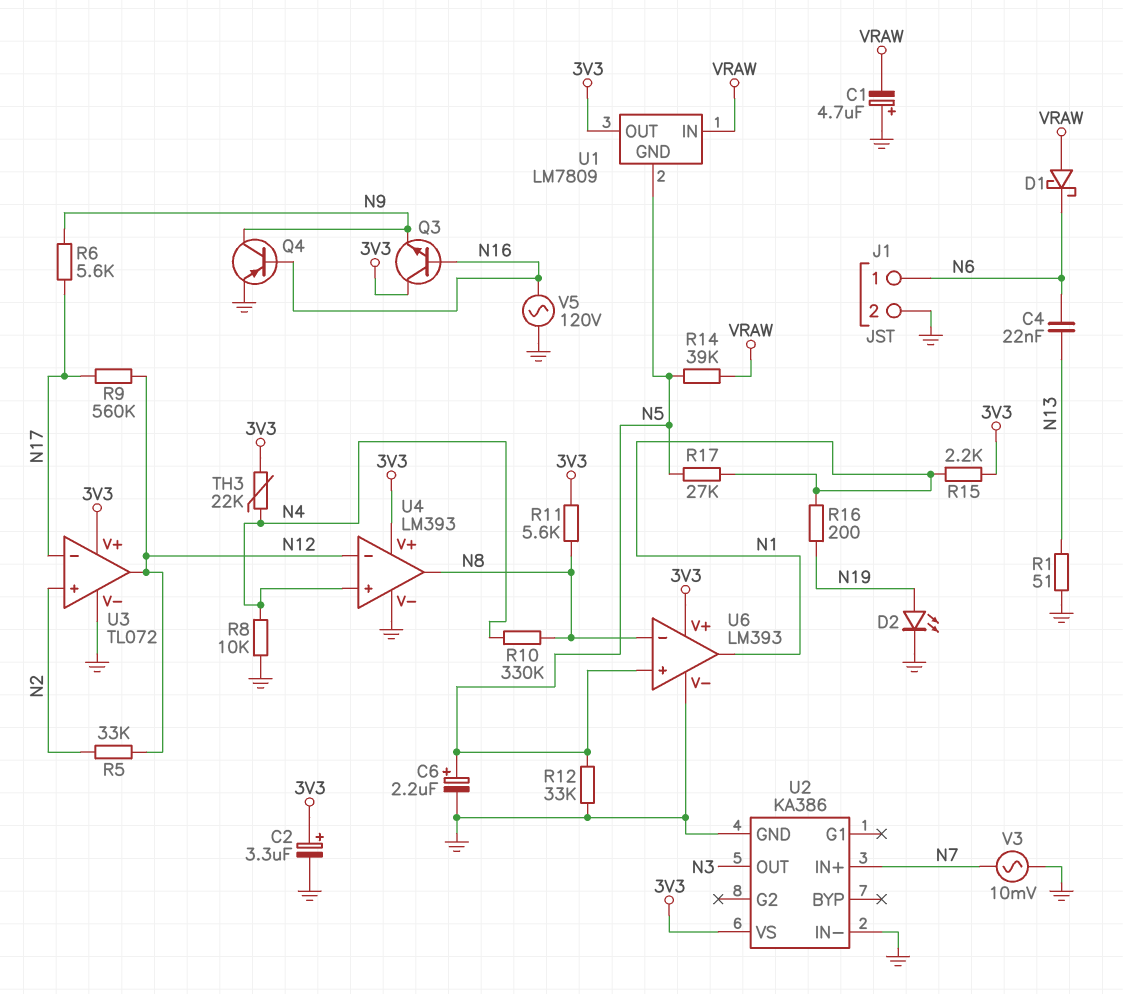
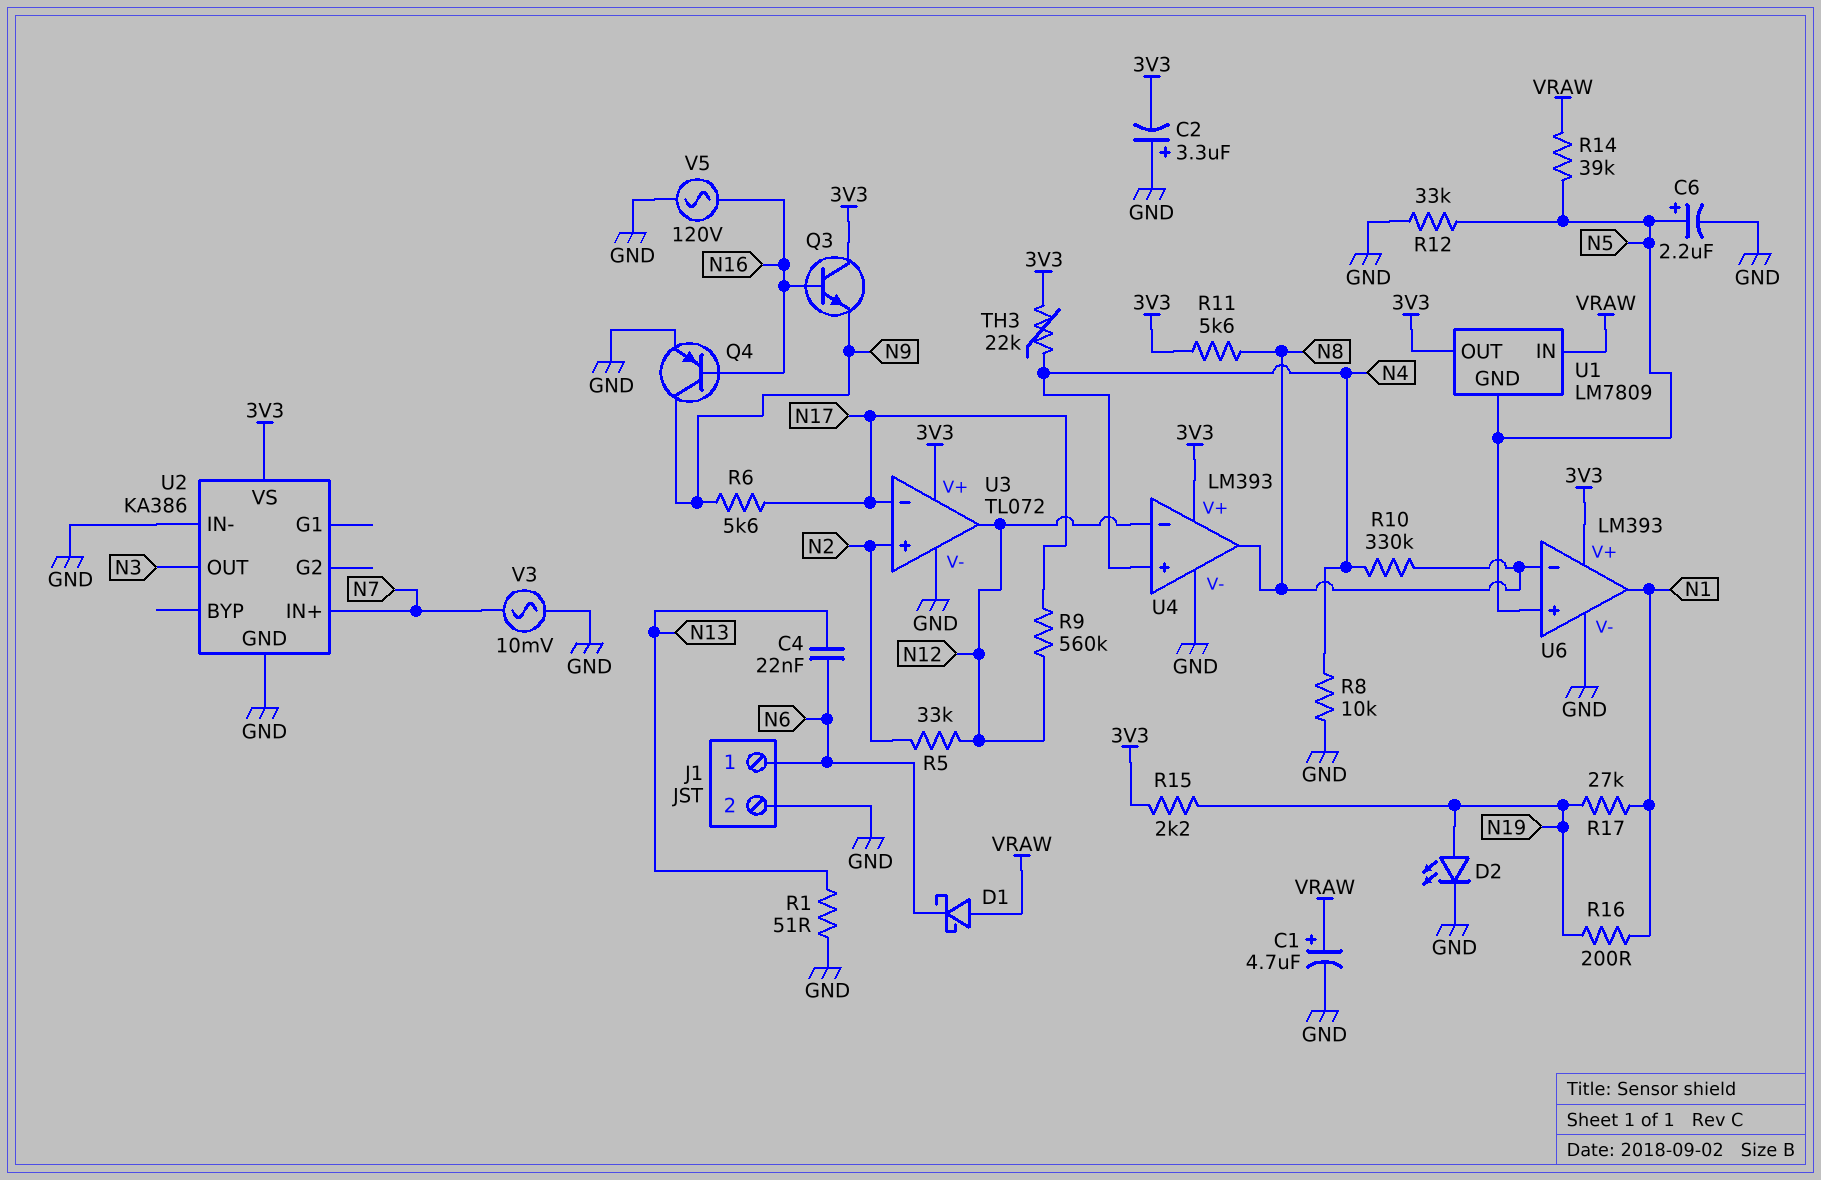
C1: 4.7uF (plus GND, minus VRAW) -> 4.7uF (plus VRAW, minus GND)
C2: 3.3uF (plus 3V3, minus GND) -> 3.3uF (plus GND, minus 3V3)
R15: 2.2k (3V3, N1) -> 2.2k (3V3, N19)
R17: 27k (N1, N5) -> 27k (N1, N19)

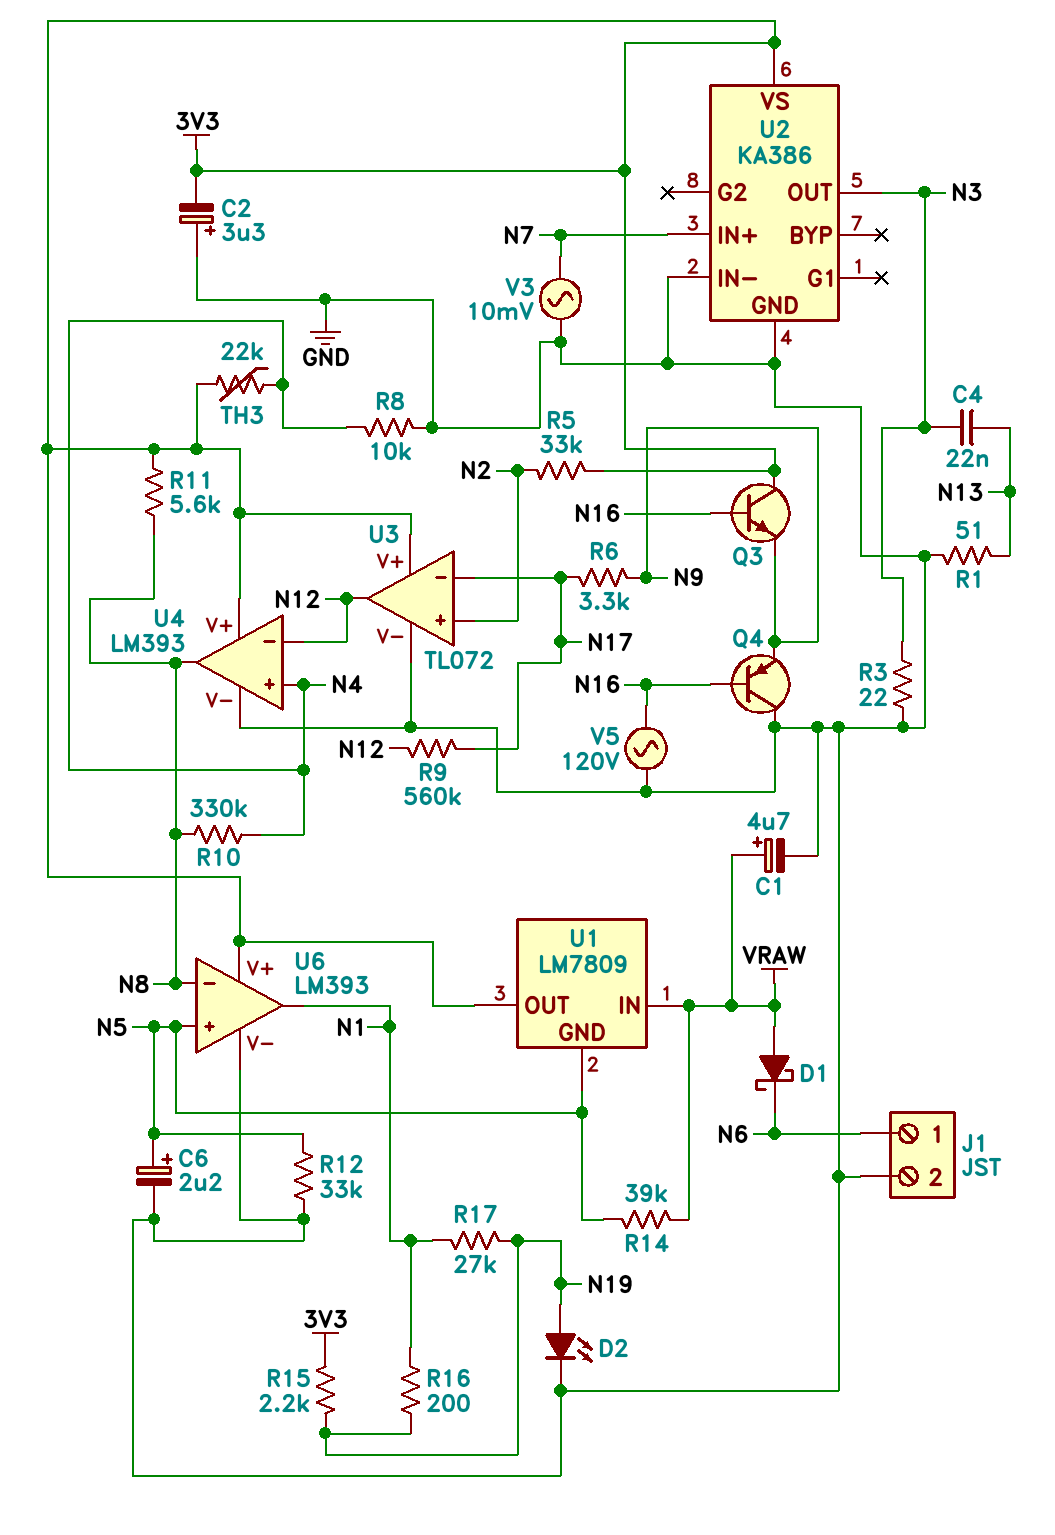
C4: 22nF (N6, N13) -> 22nF (N3, N13)
Q4: PNP (B N16, C N9, E GND) -> PNP (B N16, C GND, E N9)
R3: none -> 22 (GND, N3)
R5: 33k (N2, N12) -> 33k (3V3, N2)
R6: 5.6k (N9, N17) -> 3.3k (N9, N17)

